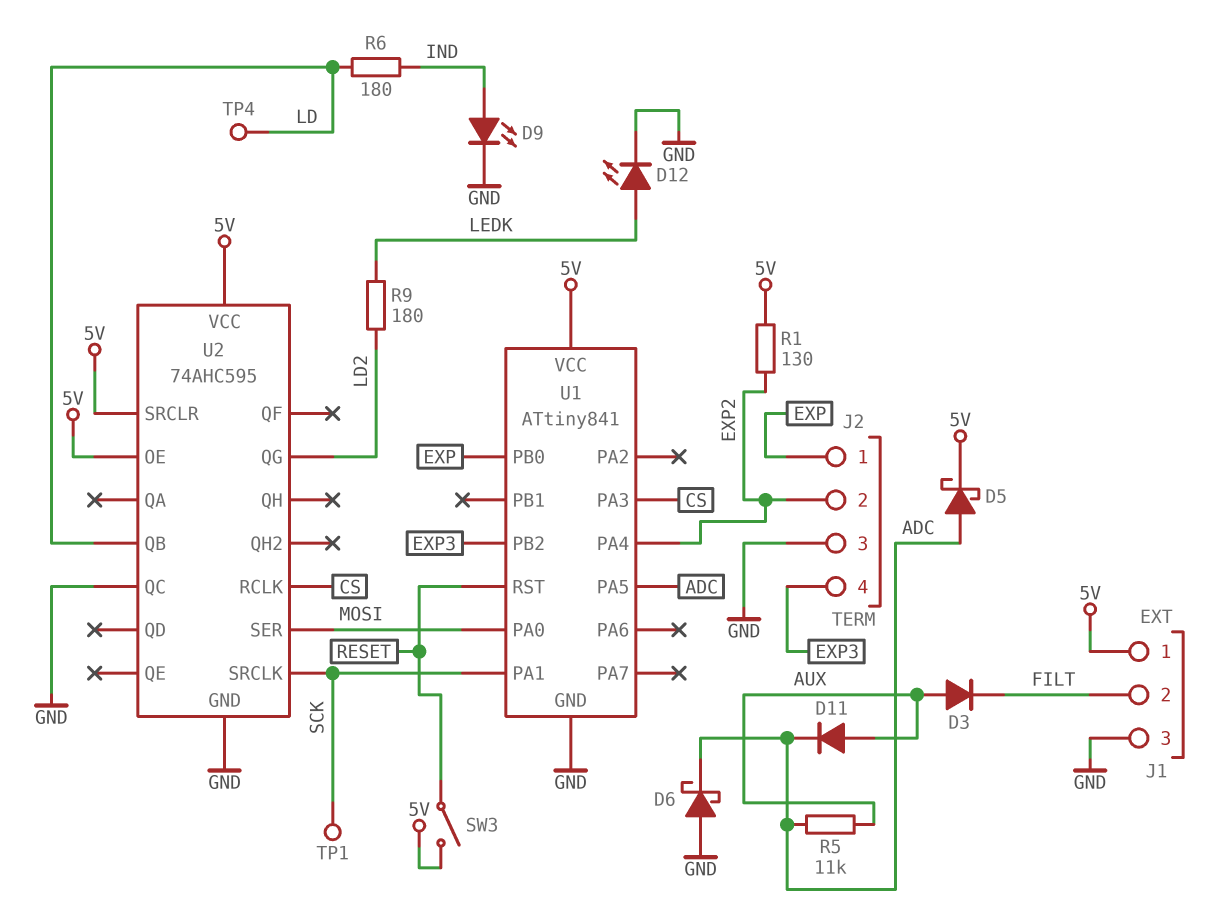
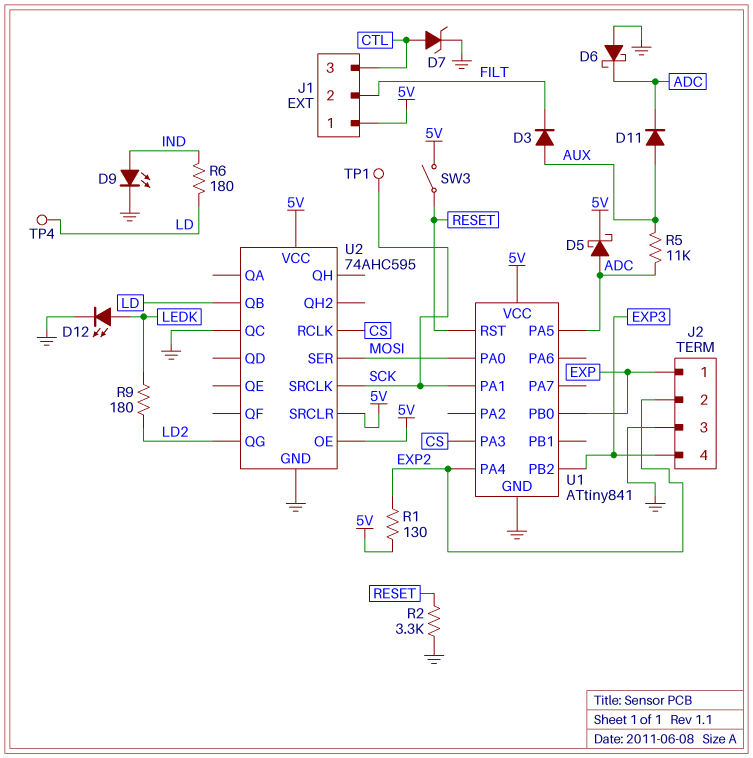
D7: none -> zener (A CTL, K GND)
J1 pin 3: GND -> CTL
R2: none -> 3.3k (GND, RESET)

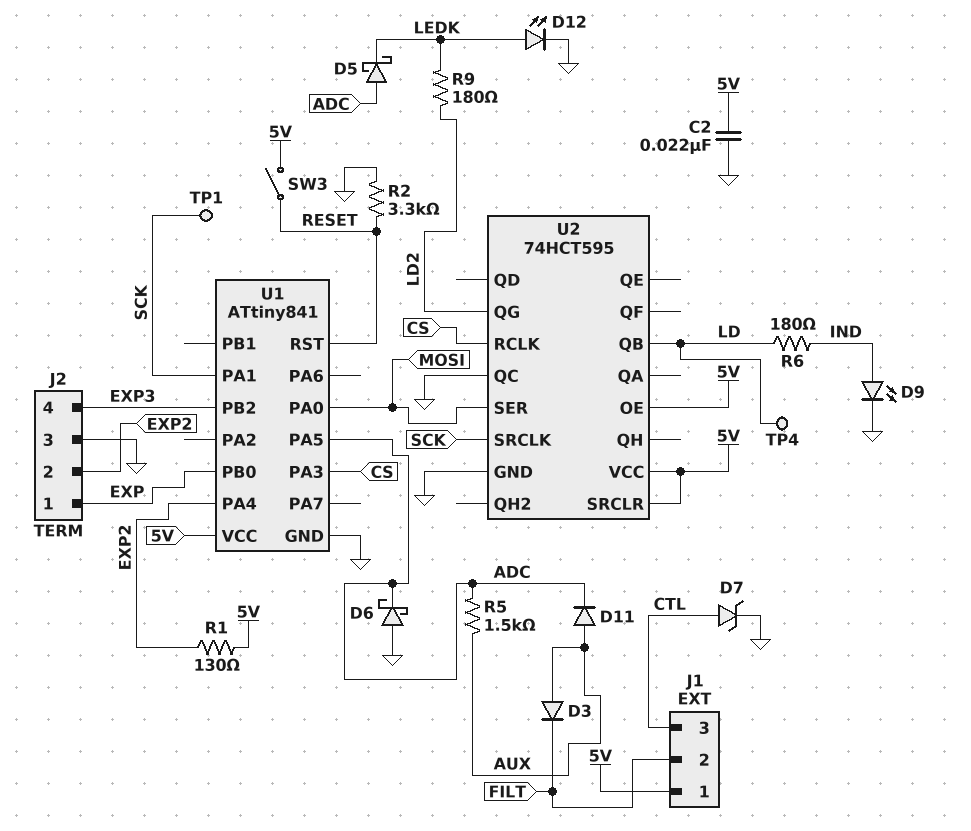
C2: none -> 22nF (5V, GND)
D5: schottky (A ADC, K 5V) -> schottky (A ADC, K LEDK)
R5: 11k (ADC, AUX) -> 1.5k (ADC, AUX)
U2: 74AHC595 -> 74HCT595

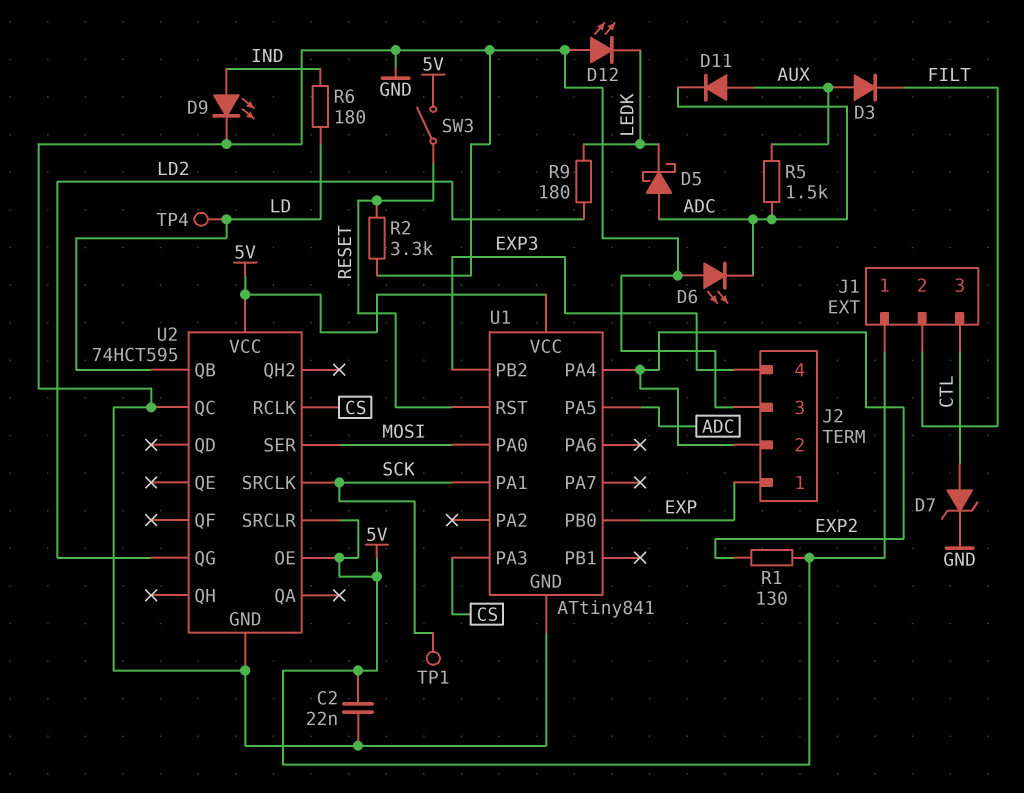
D6: schottky (A GND, K ADC) -> LED (A GND, K ADC)
D12: LED (A LEDK, K GND) -> LED (A GND, K LEDK)

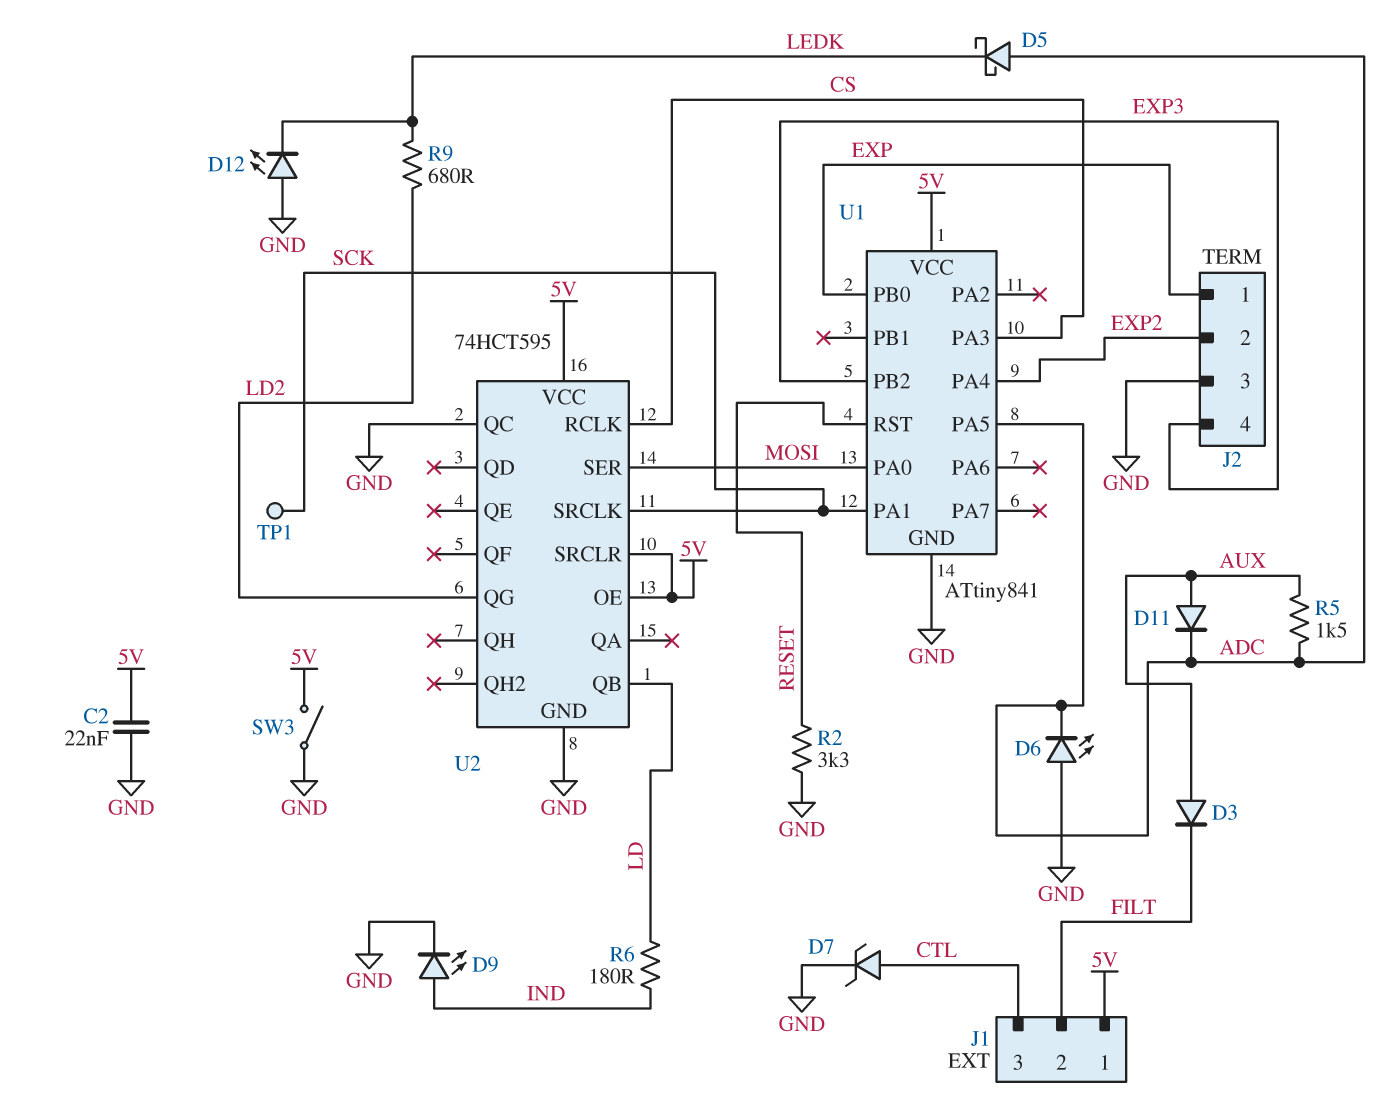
R1: 130 (5V, EXP2) -> none
R9: 180 (LD2, LEDK) -> 680 (LD2, LEDK)
SW3: switch (5V, RESET) -> switch (5V, GND)
TP4: test point (LD) -> none

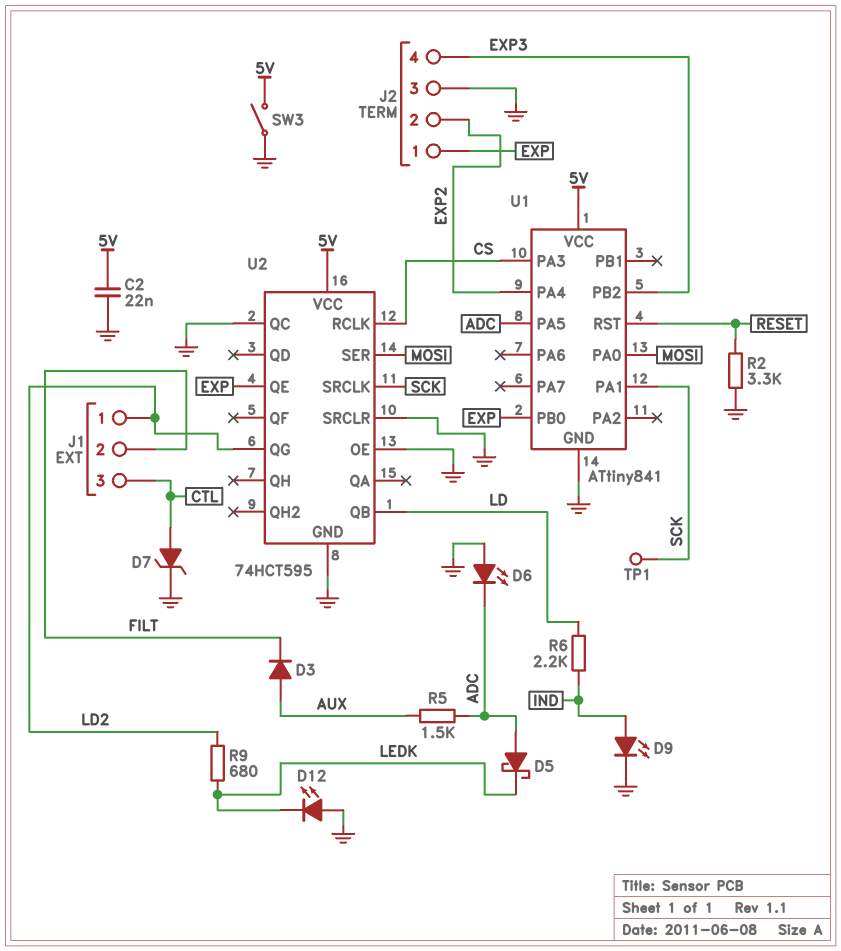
D11: diode (A AUX, K ADC) -> none
J1 pin 1: 5V -> LD2
R6: 180 (IND, LD) -> 2.2k (IND, LD)
U2 pin OE: 5V -> GND
U2 pin QE: none -> EXP
U2 pin SRCLR: 5V -> GND

